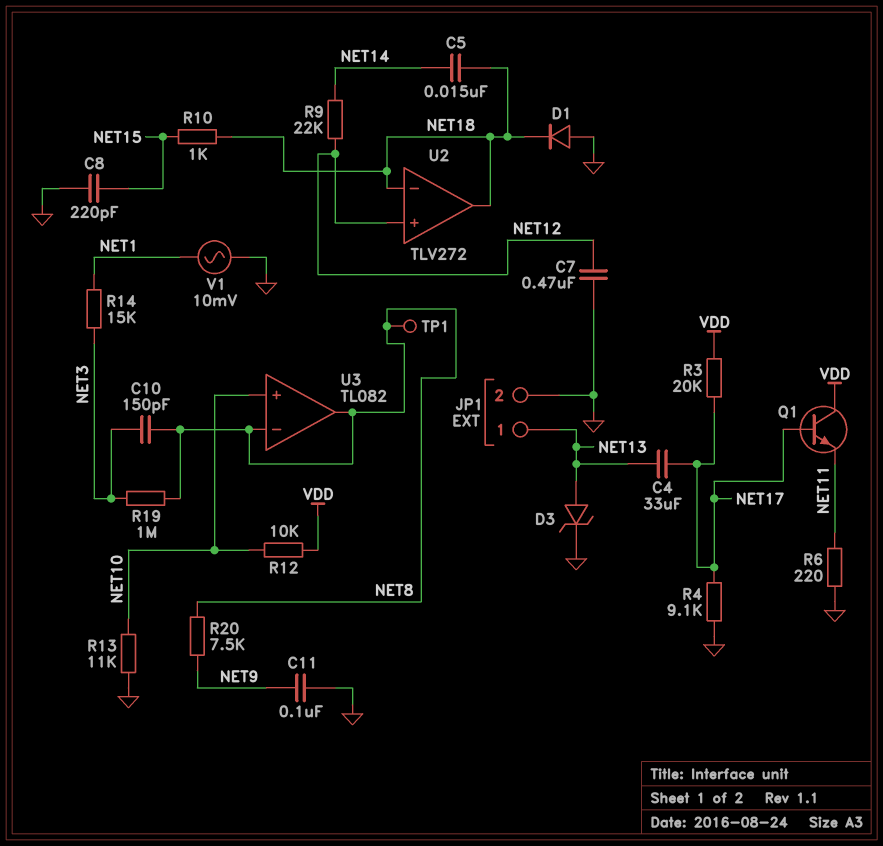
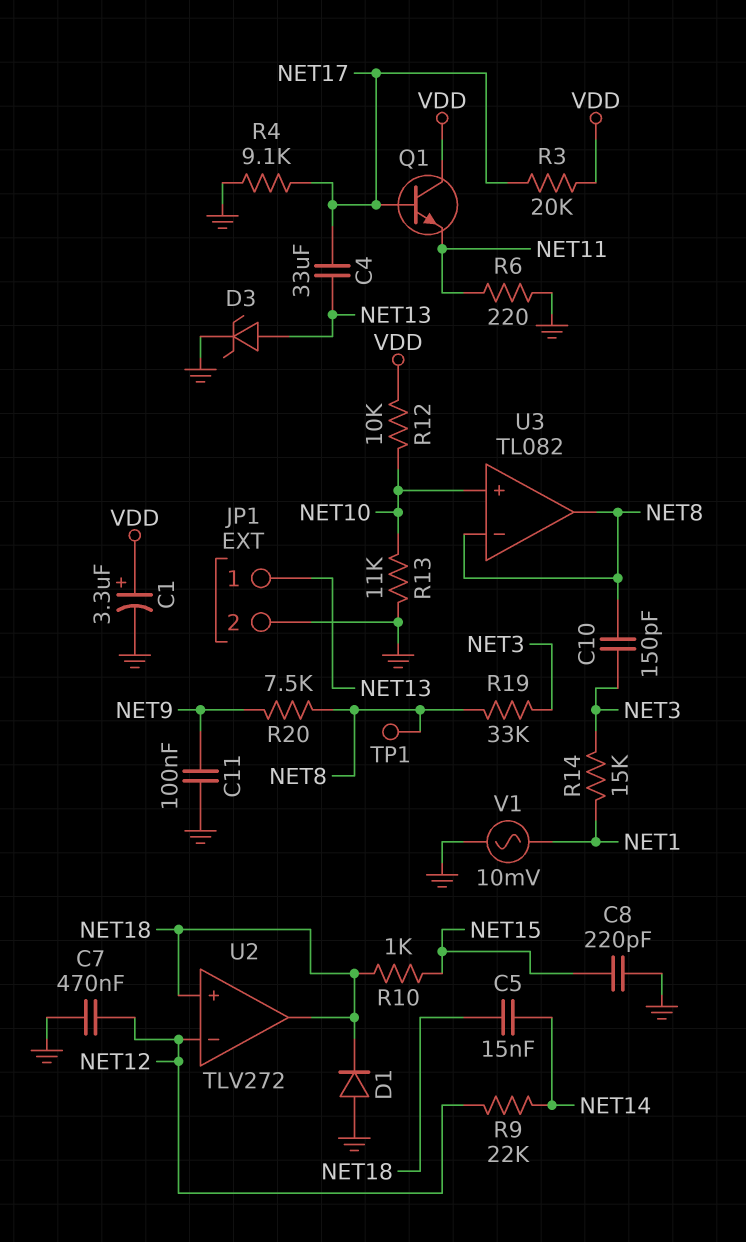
C1: none -> 3.3uF (plus VDD, minus GND)
R19: 1M (NET3, NET8) -> 33k (NET3, NET8)
U2 pin in+: NET12 -> NET18
U2 pin in-: NET18 -> NET12

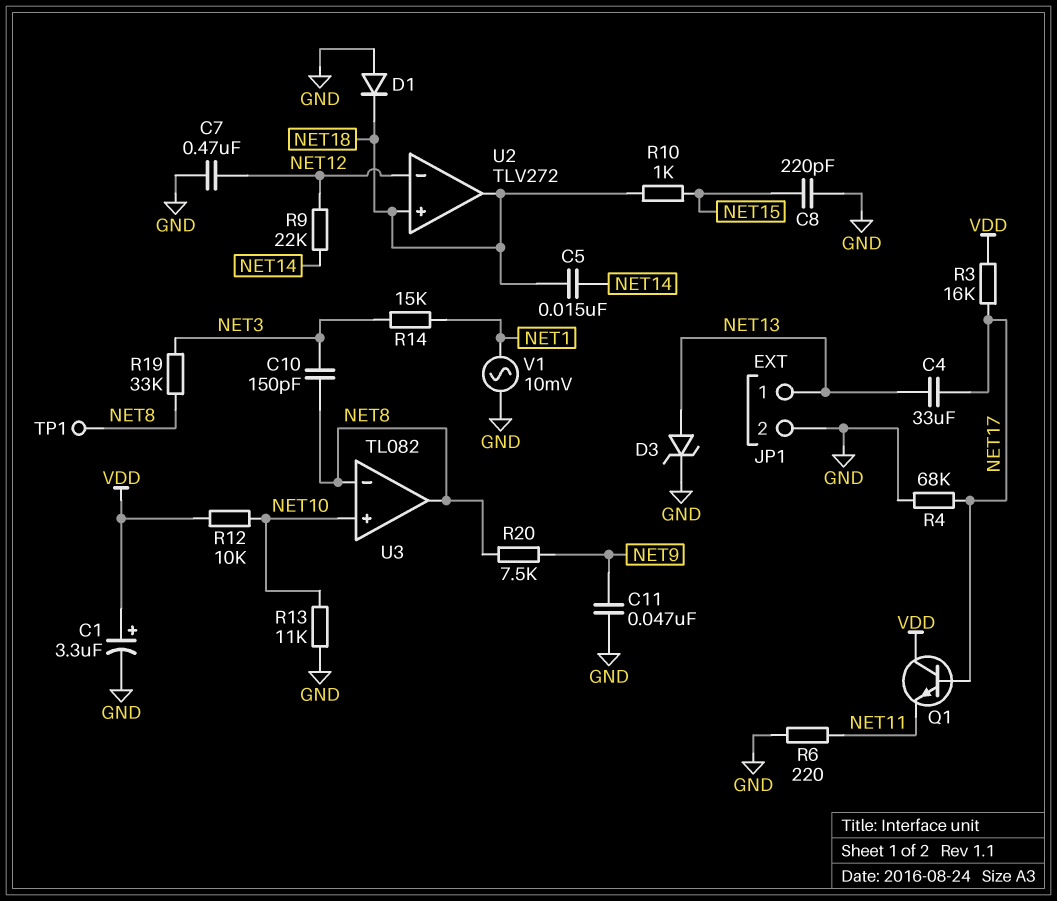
C11: 100nF (GND, NET9) -> 47nF (GND, NET9)
R3: 20k (NET17, VDD) -> 16k (NET17, VDD)
R4: 9.1k (GND, NET17) -> 68k (GND, NET17)

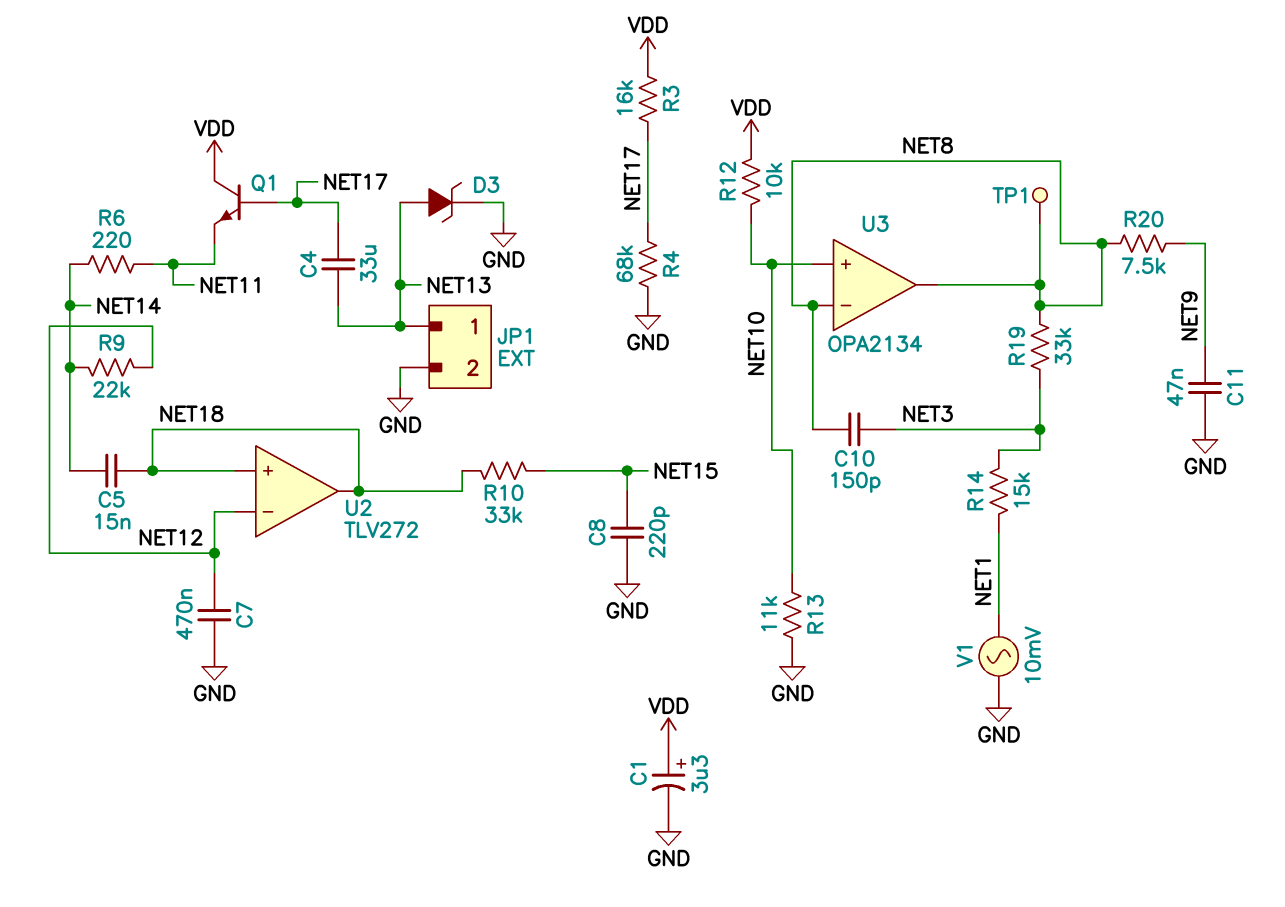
D1: diode (A GND, K NET18) -> none
R6: 220 (GND, NET11) -> 220 (NET11, NET14)
R10: 1k (NET15, NET18) -> 33k (NET15, NET18)
U3: TL082 -> OPA2134

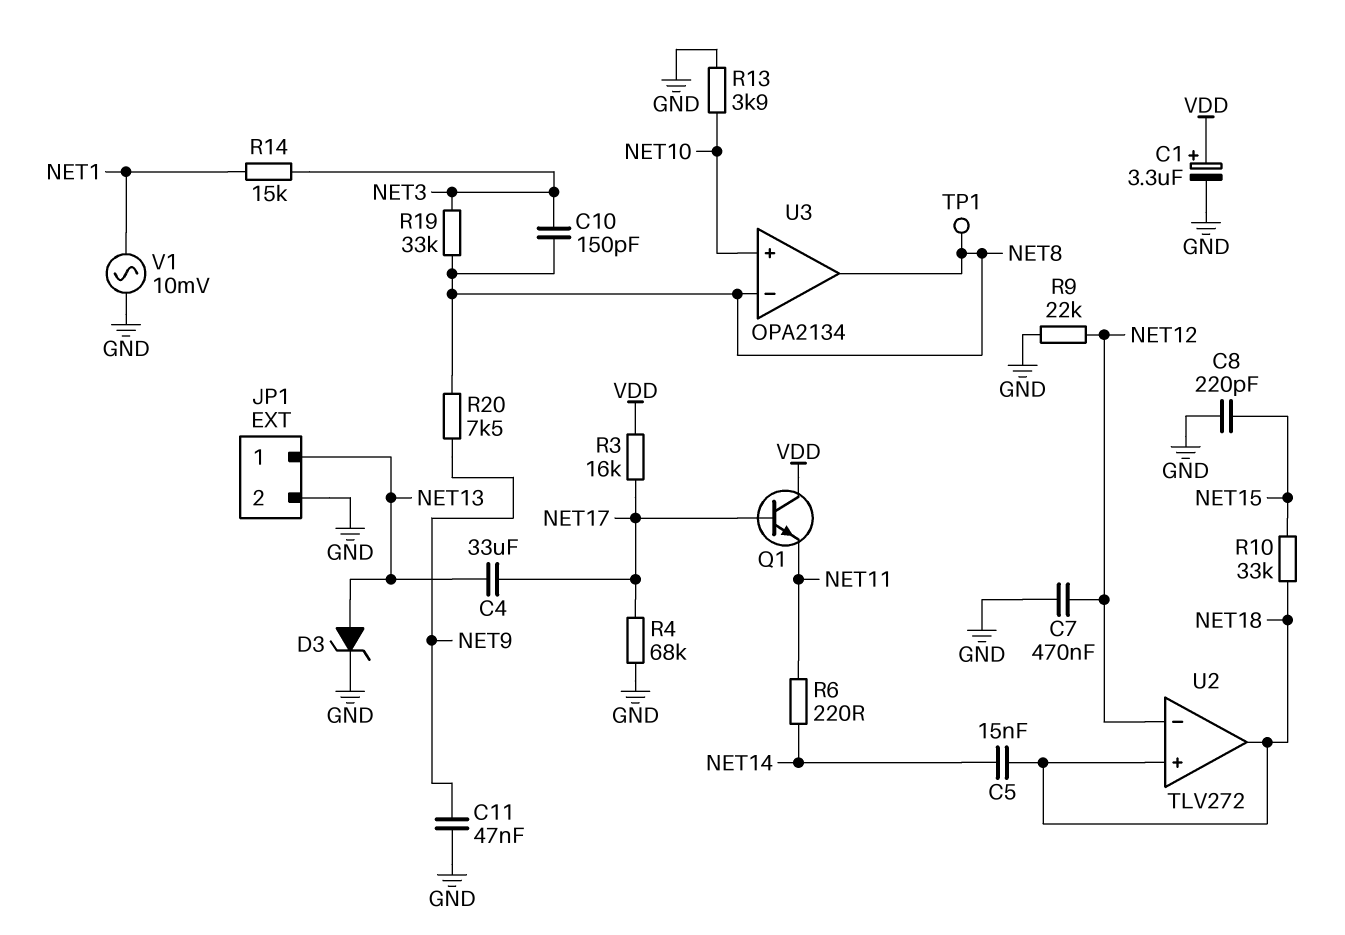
R9: 22k (NET12, NET14) -> 22k (GND, NET12)
R12: 10k (NET10, VDD) -> none
R13: 11k (GND, NET10) -> 3.9k (GND, NET10)

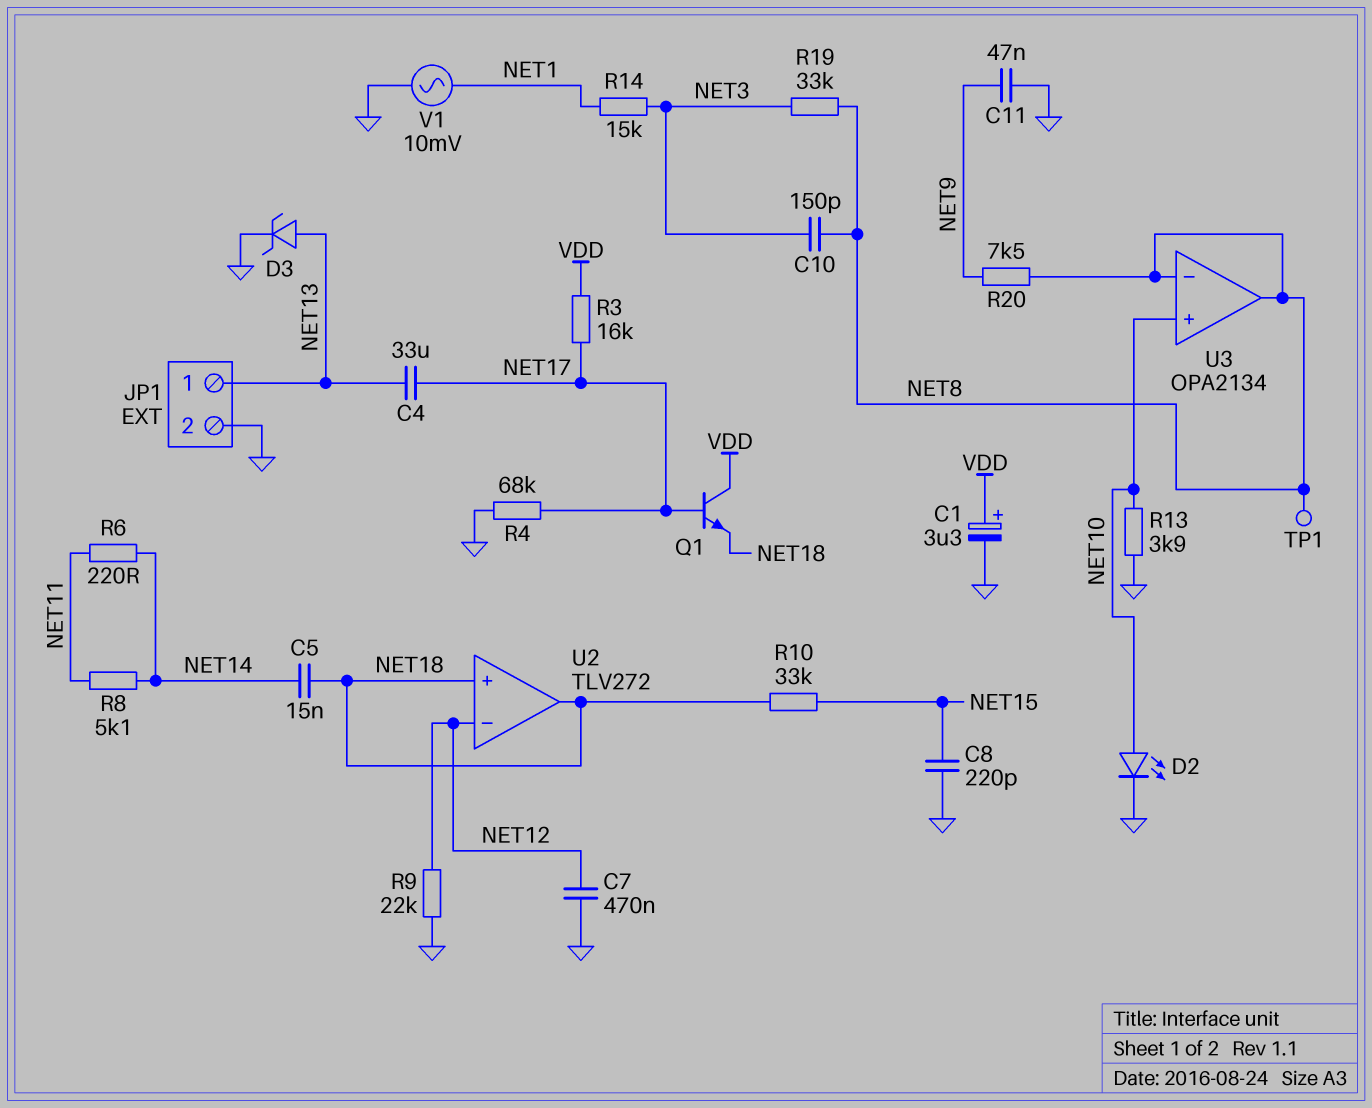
D2: none -> LED (A NET10, K GND)
Q1: NPN (B NET17, C VDD, E NET11) -> NPN (B NET17, C VDD, E NET18)
R8: none -> 5.1k (NET11, NET14)

